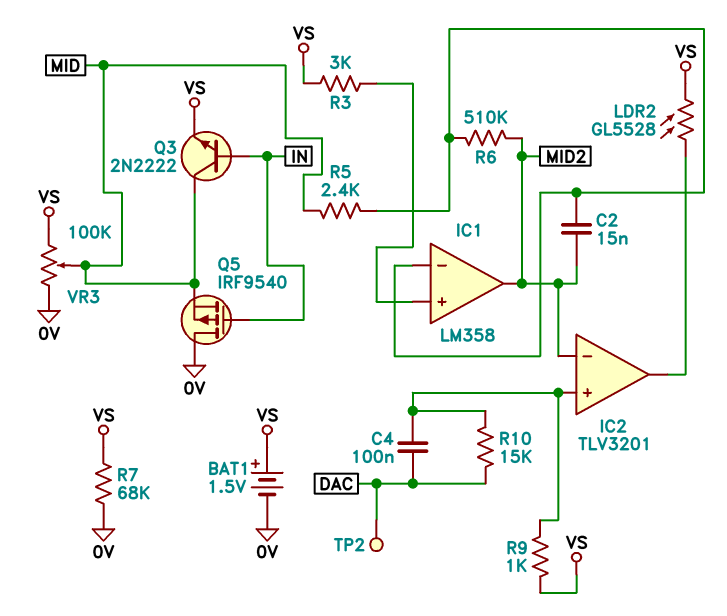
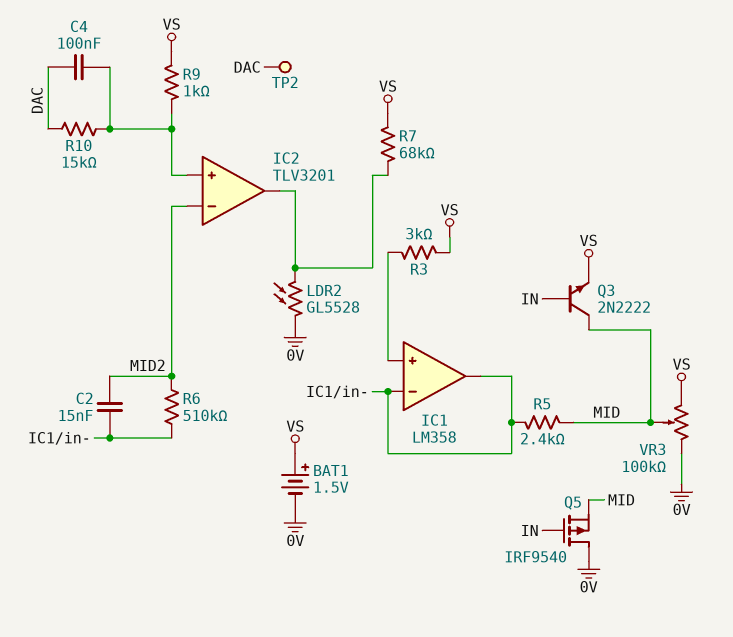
IC1 pin out: MID2 -> IC1/in-
LDR2: GL5528 (IC2/out, VS) -> GL5528 (0V, IC2/out)
R7: 68k (0V, VS) -> 68k (IC2/out, VS)

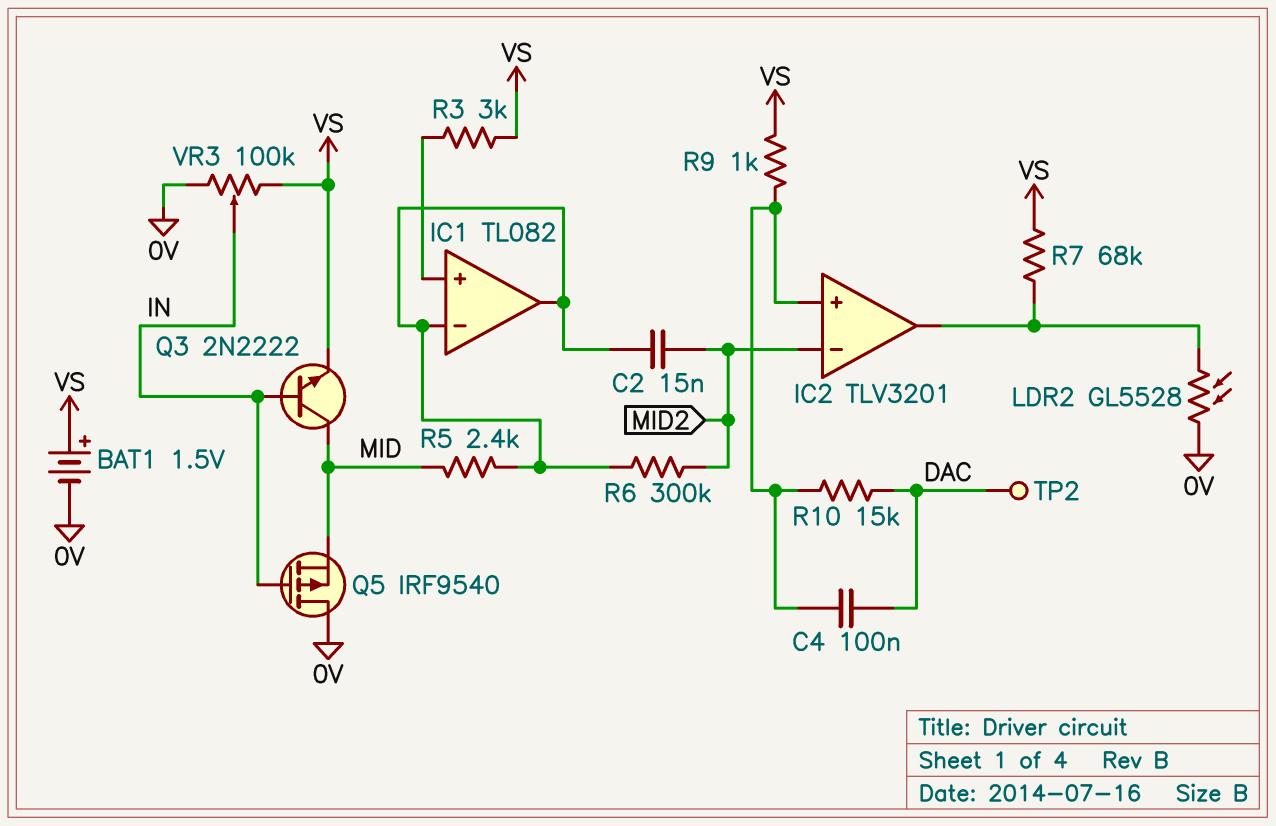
IC1: LM358 -> TL082
R6: 510k (IC1/in-, MID2) -> 300k (IC1/in-, MID2)
VR3: 100k (0V, VS, wiper MID) -> 100k (0V, VS, wiper IN)

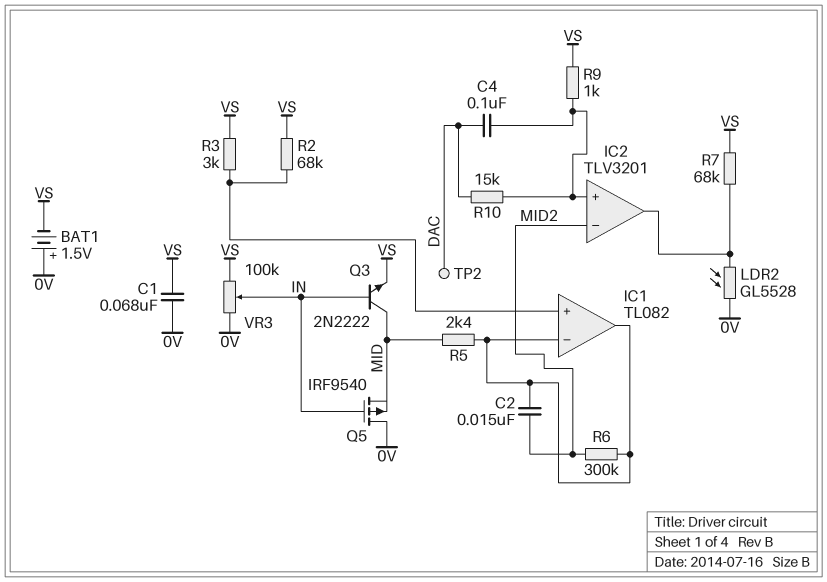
BAT1: 1.5V (plus VS, minus 0V) -> 1.5V (plus 0V, minus VS)
C1: none -> 68nF (0V, VS)
R2: none -> 68k (IC1/in+, VS)

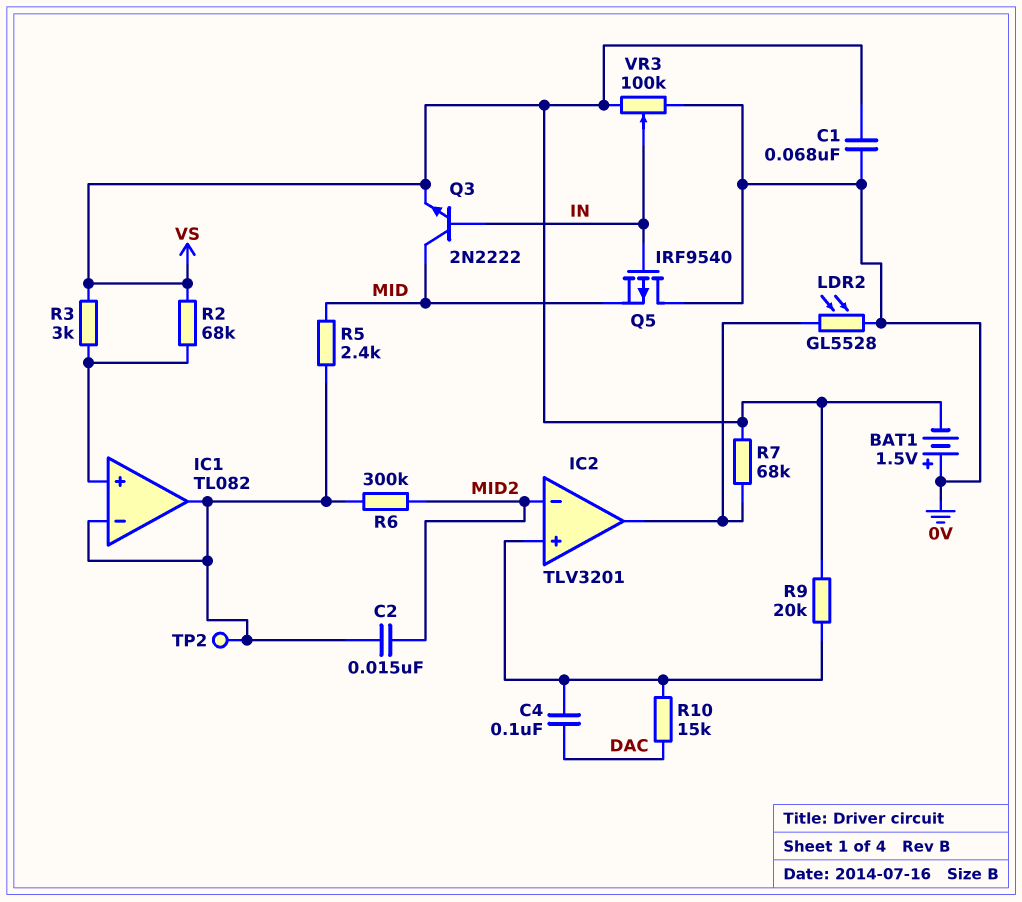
R9: 1k (IC2/in+, VS) -> 20k (IC2/in+, VS)
TP2: test point (DAC) -> test point (IC1/in-)

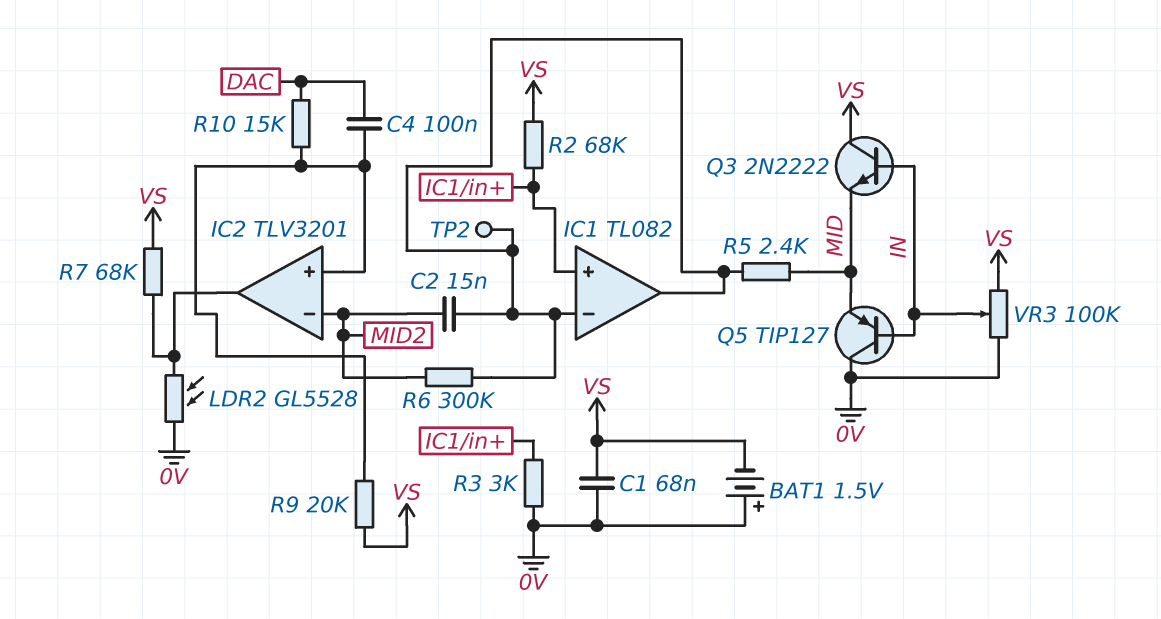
Q3: NPN 2N2222 (B IN, C MID, E VS) -> NPN 2N2222 (B IN, C VS, E MID)
Q5: PMOS IRF9540 (G IN, D 0V, S MID) -> PNP TIP127 (B IN, C 0V, E MID)
R3: 3k (IC1/in+, VS) -> 3k (0V, IC1/in+)

